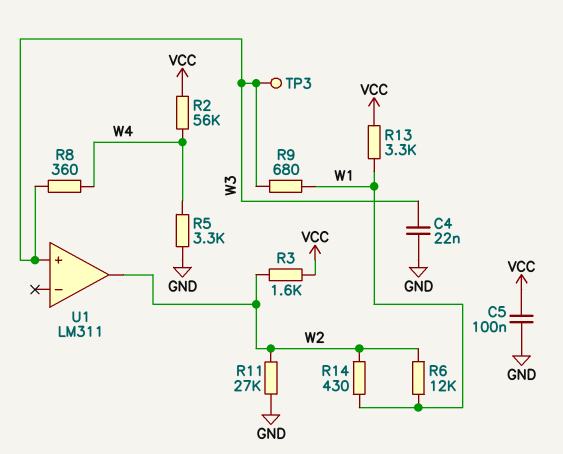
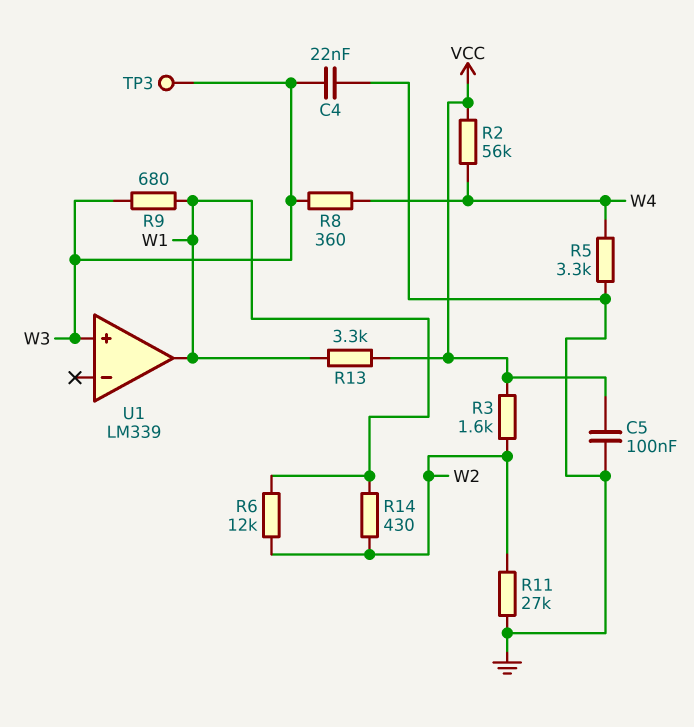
U1: LM311 -> LM339
U1 pin out: W2 -> W1

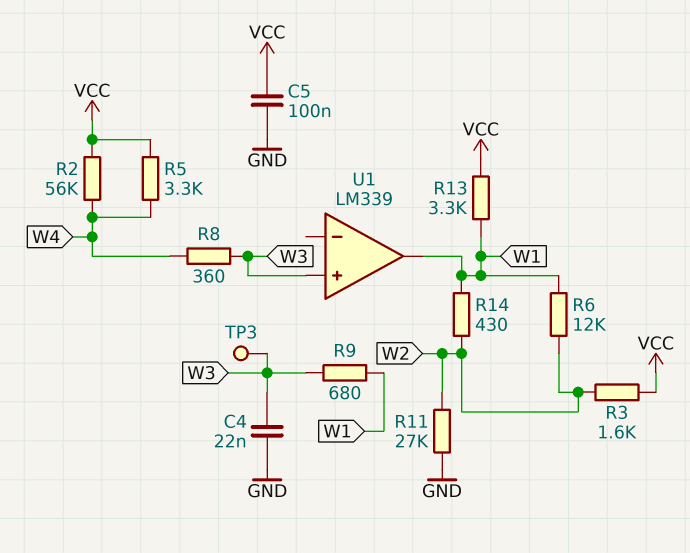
R5: 3.3k (GND, W4) -> 3.3k (VCC, W4)

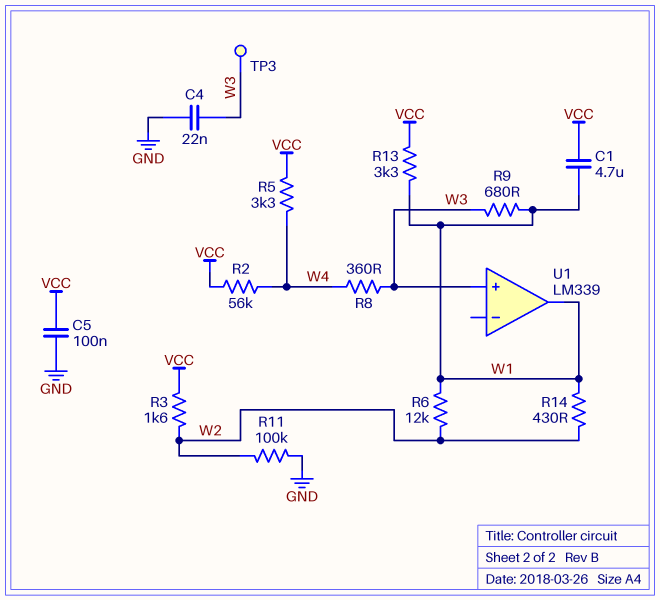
C1: none -> 4.7uF (VCC, W1)
R11: 27k (GND, W2) -> 100k (GND, W2)

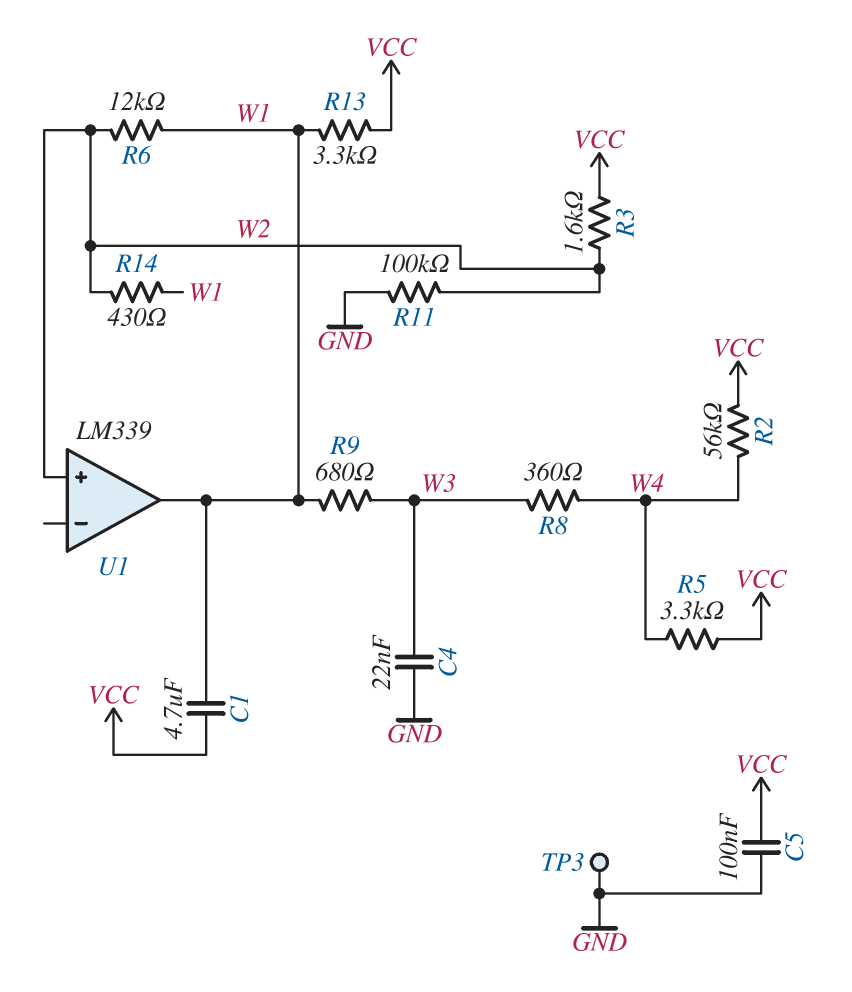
TP3: test point (W3) -> test point (GND)
U1 pin in+: W3 -> W2

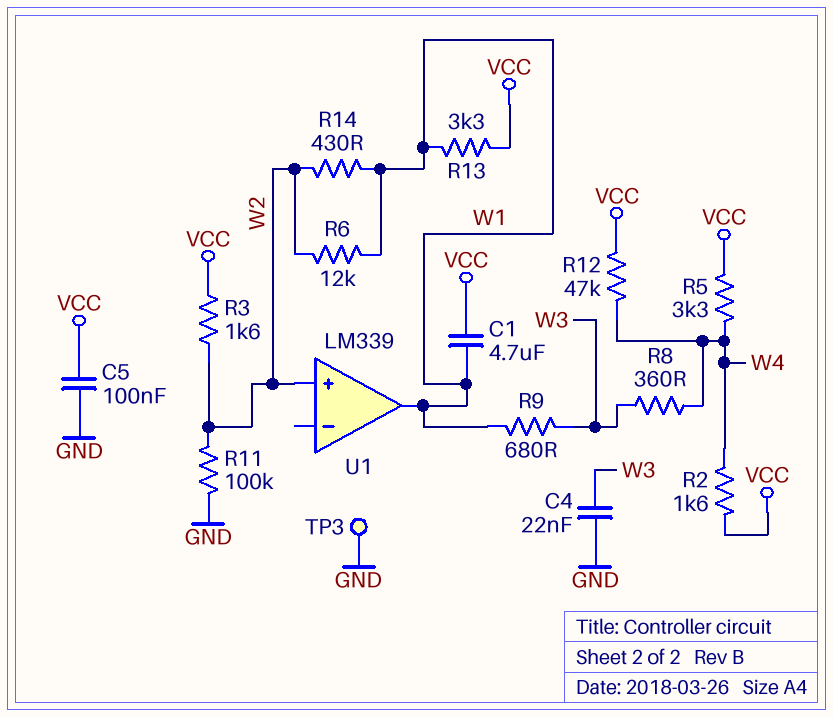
R2: 56k (VCC, W4) -> 1.6k (VCC, W4)
R12: none -> 47k (VCC, W4)

